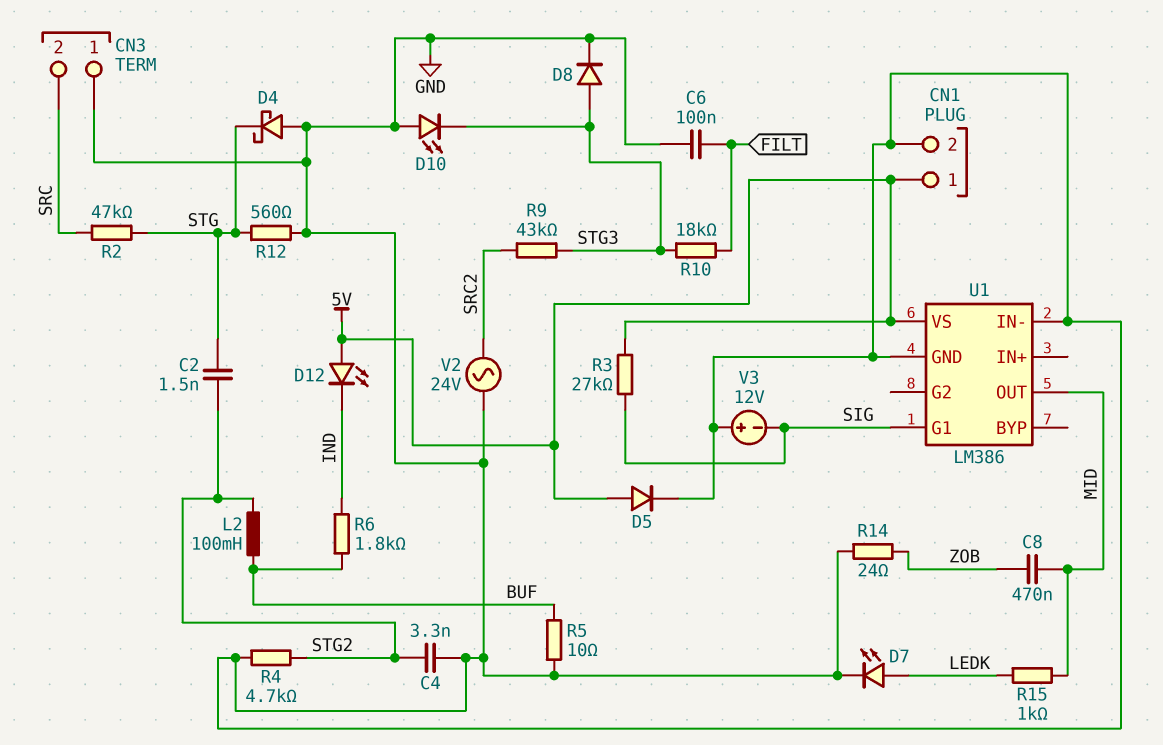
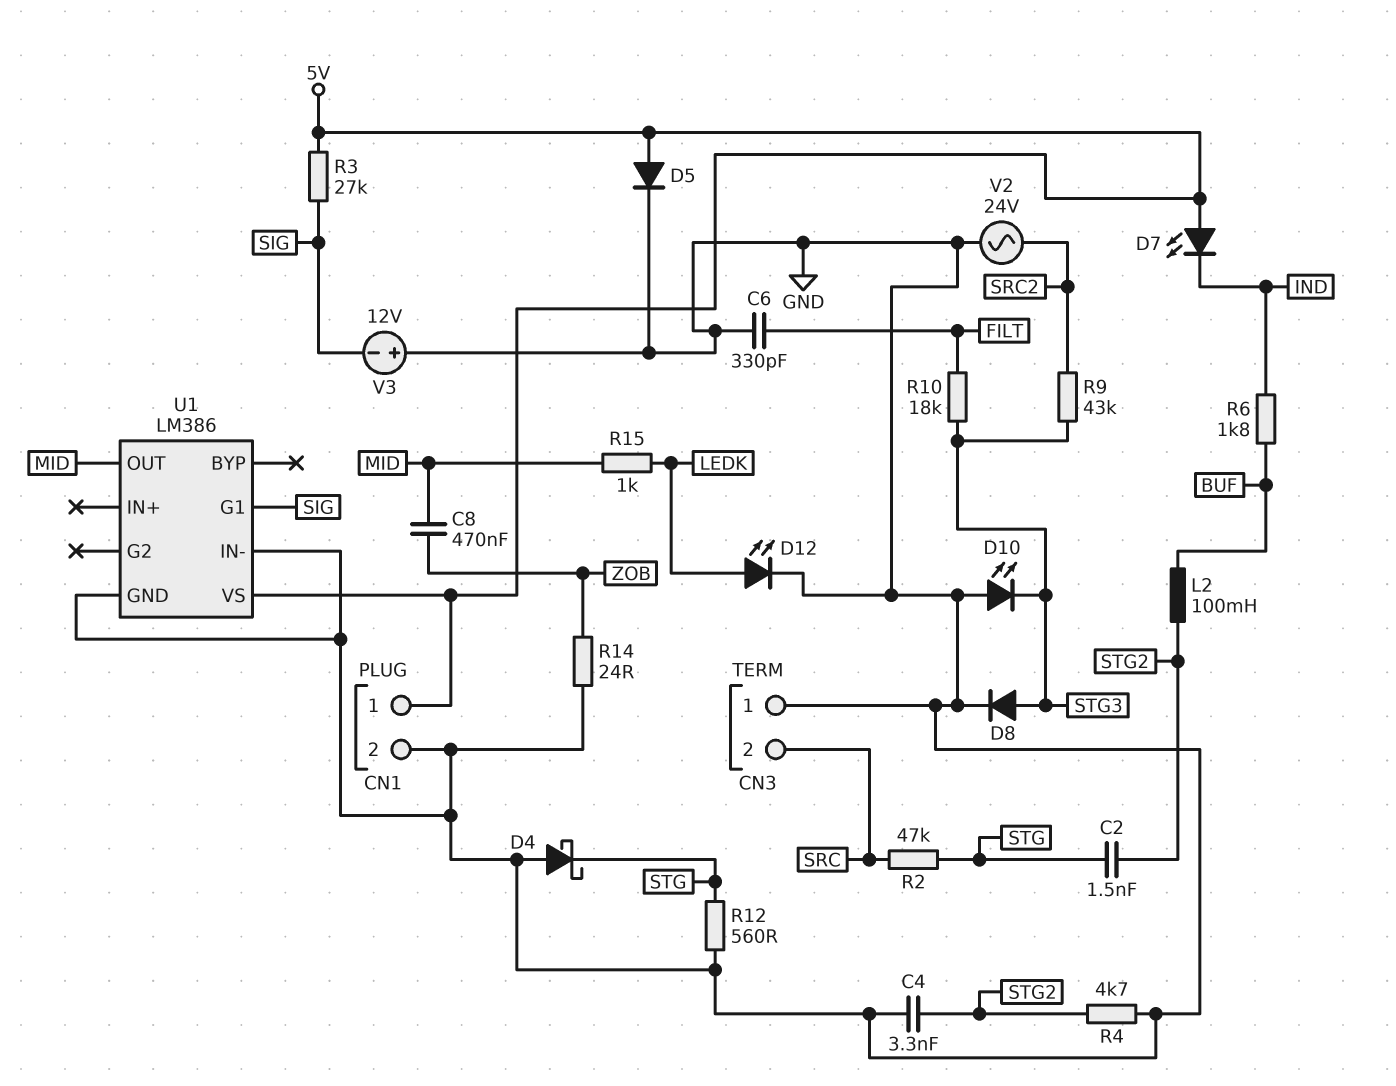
C6: 100nF (FILT, GND) -> 330pF (FILT, GND)
D7: LED (A LEDK, K GND) -> LED (A 5V, K IND)
D12: LED (A 5V, K IND) -> LED (A LEDK, K GND)
R5: 10 (BUF, GND) -> none

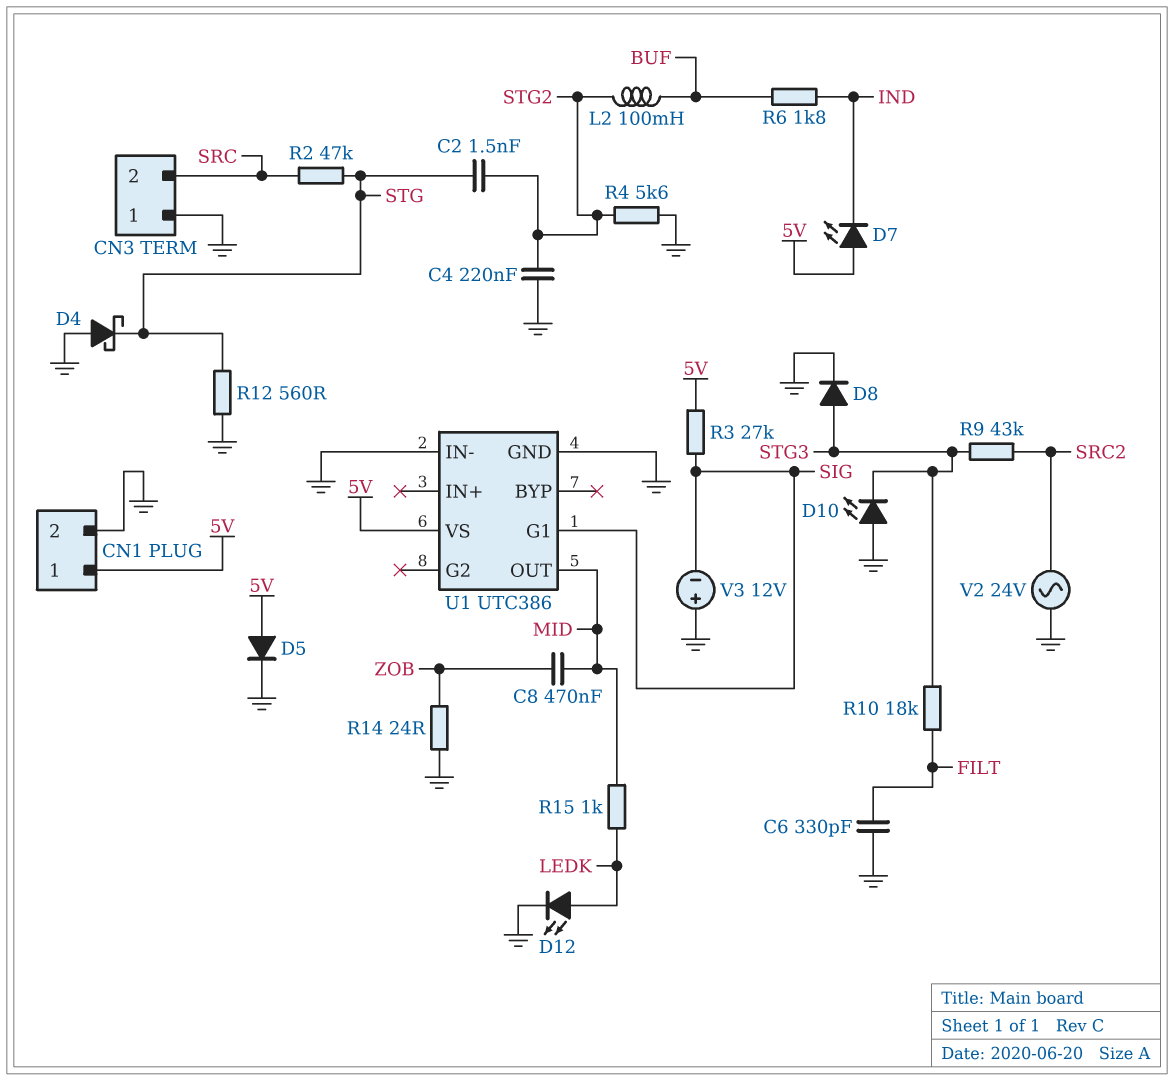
C4: 3.3nF (GND, STG2) -> 220nF (GND, STG2)
R4: 4.7k (GND, STG2) -> 5.6k (GND, STG2)
U1: LM386 -> UTC386

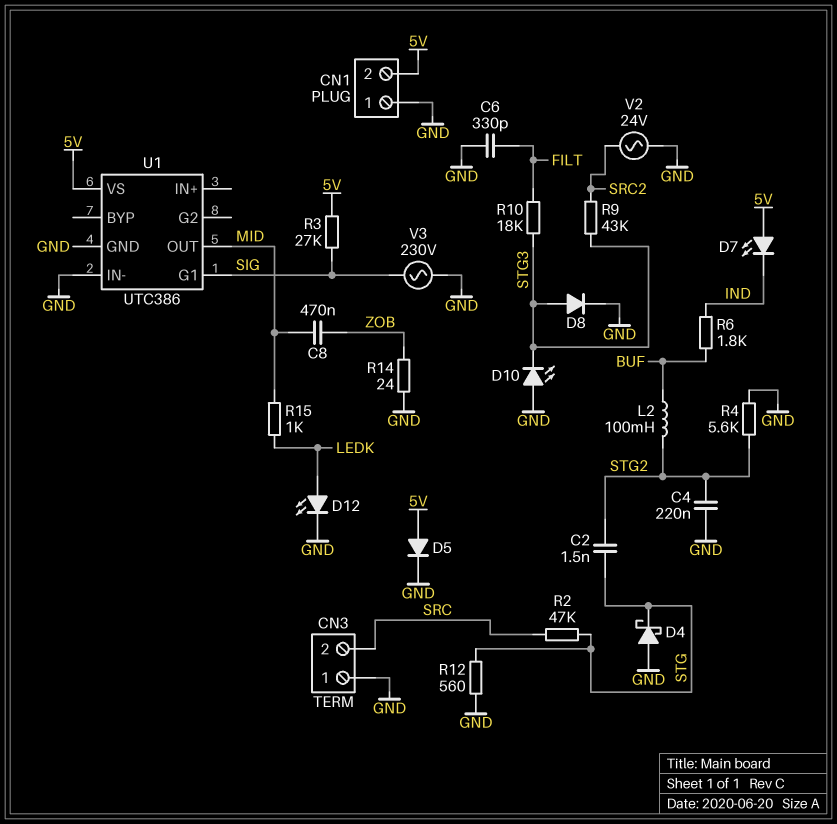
CN1 pin 1: 5V -> GND
CN1 pin 2: GND -> 5V
V3: 12V (plus GND, minus SIG) -> AC 230V (GND, SIG)

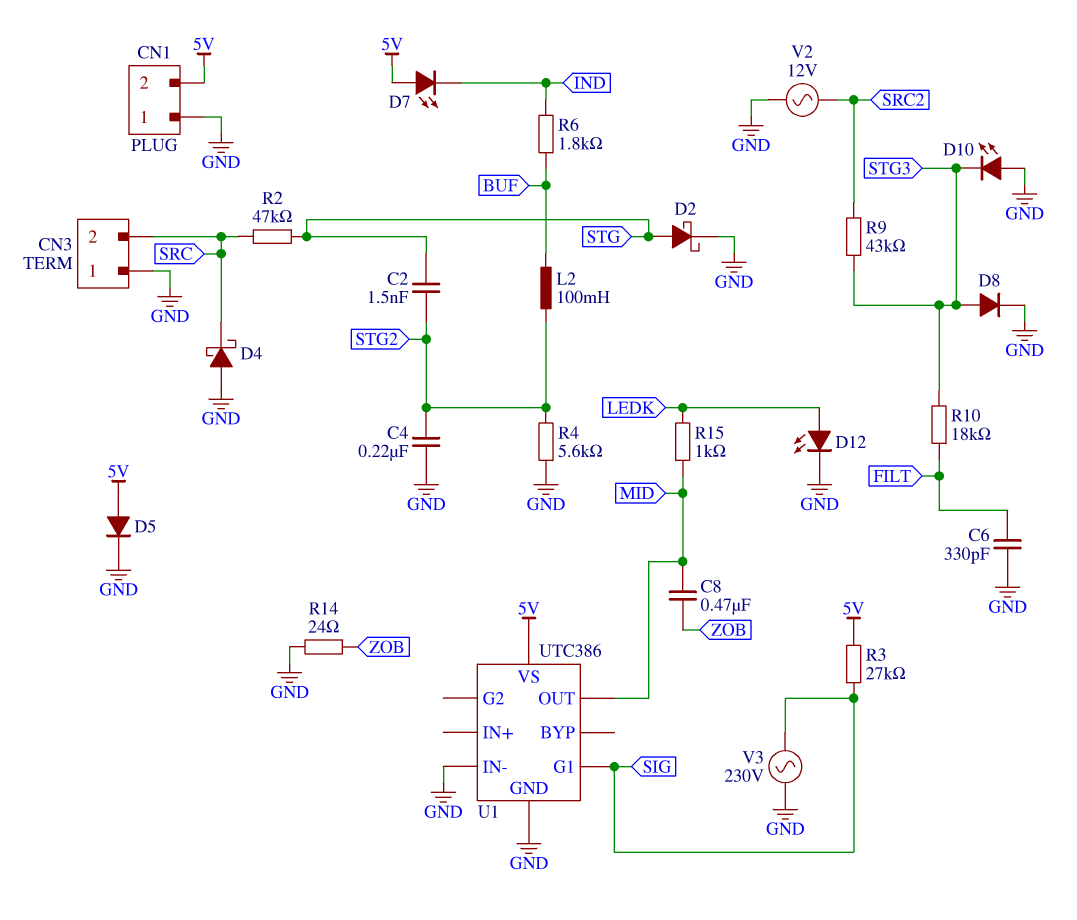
D2: none -> schottky (A STG, K GND)
D4: schottky (A GND, K STG) -> schottky (A GND, K SRC)
R12: 560 (GND, STG) -> none
V2: AC 24V (GND, SRC2) -> AC 12V (GND, SRC2)

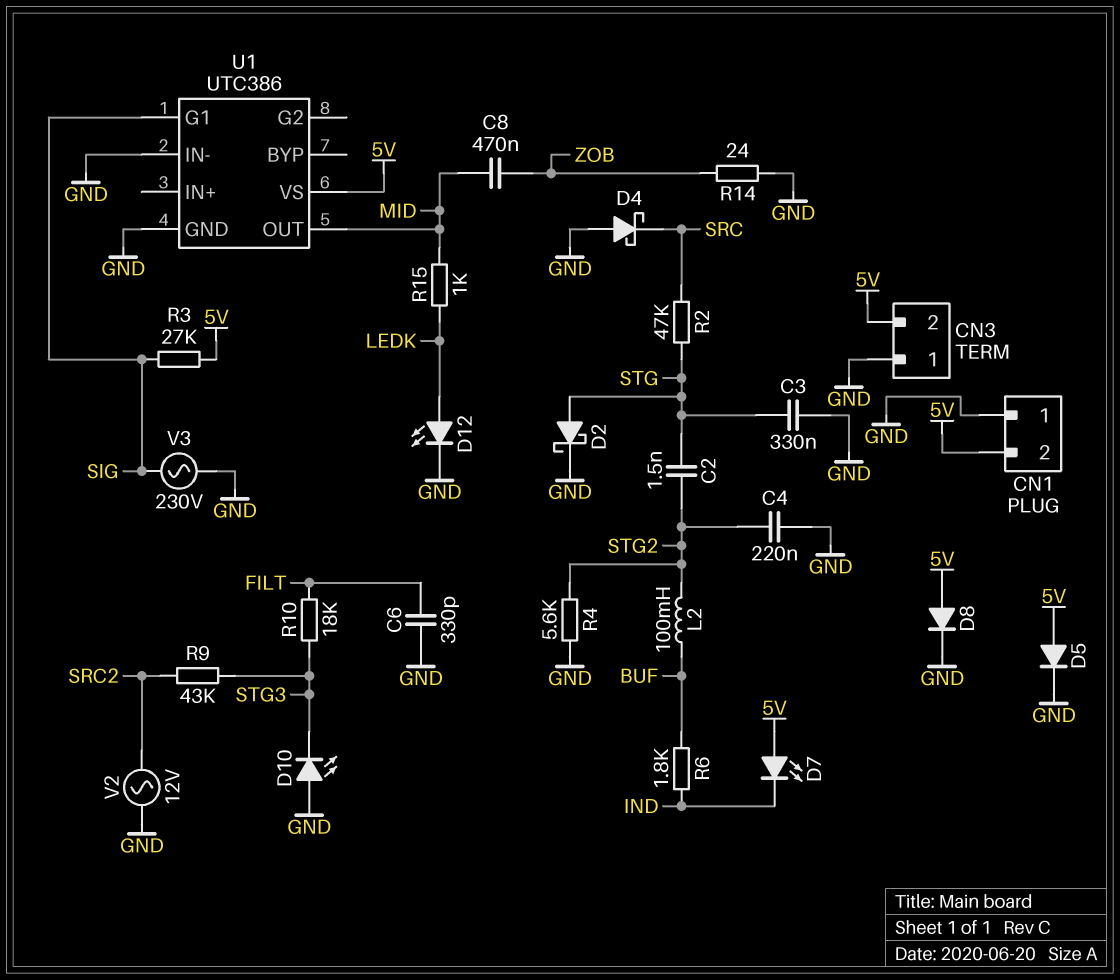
C3: none -> 330nF (GND, STG)
CN3 pin 2: SRC -> 5V
D8: diode (A STG3, K GND) -> diode (A 5V, K GND)

